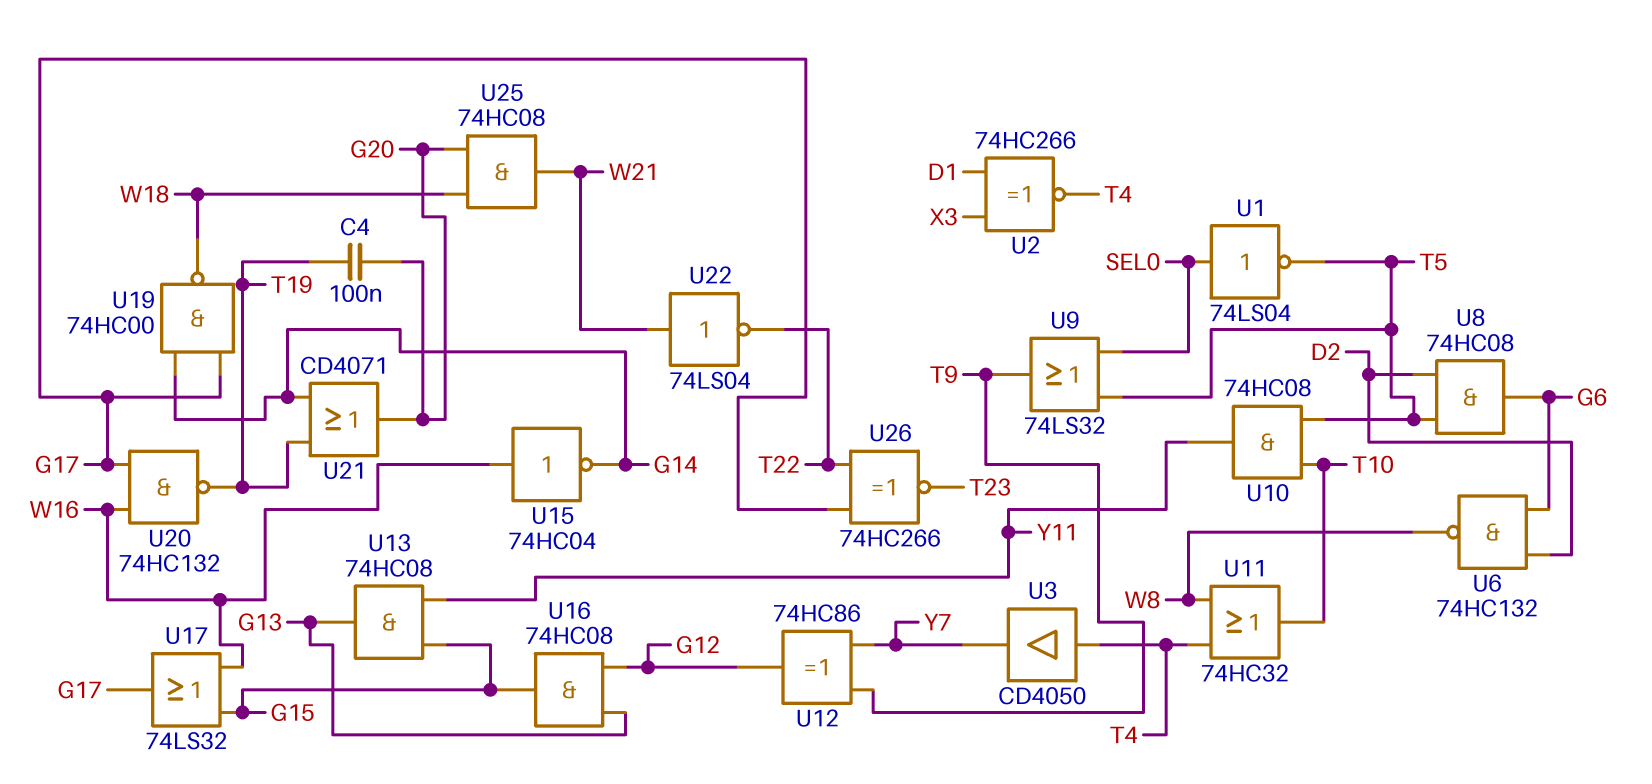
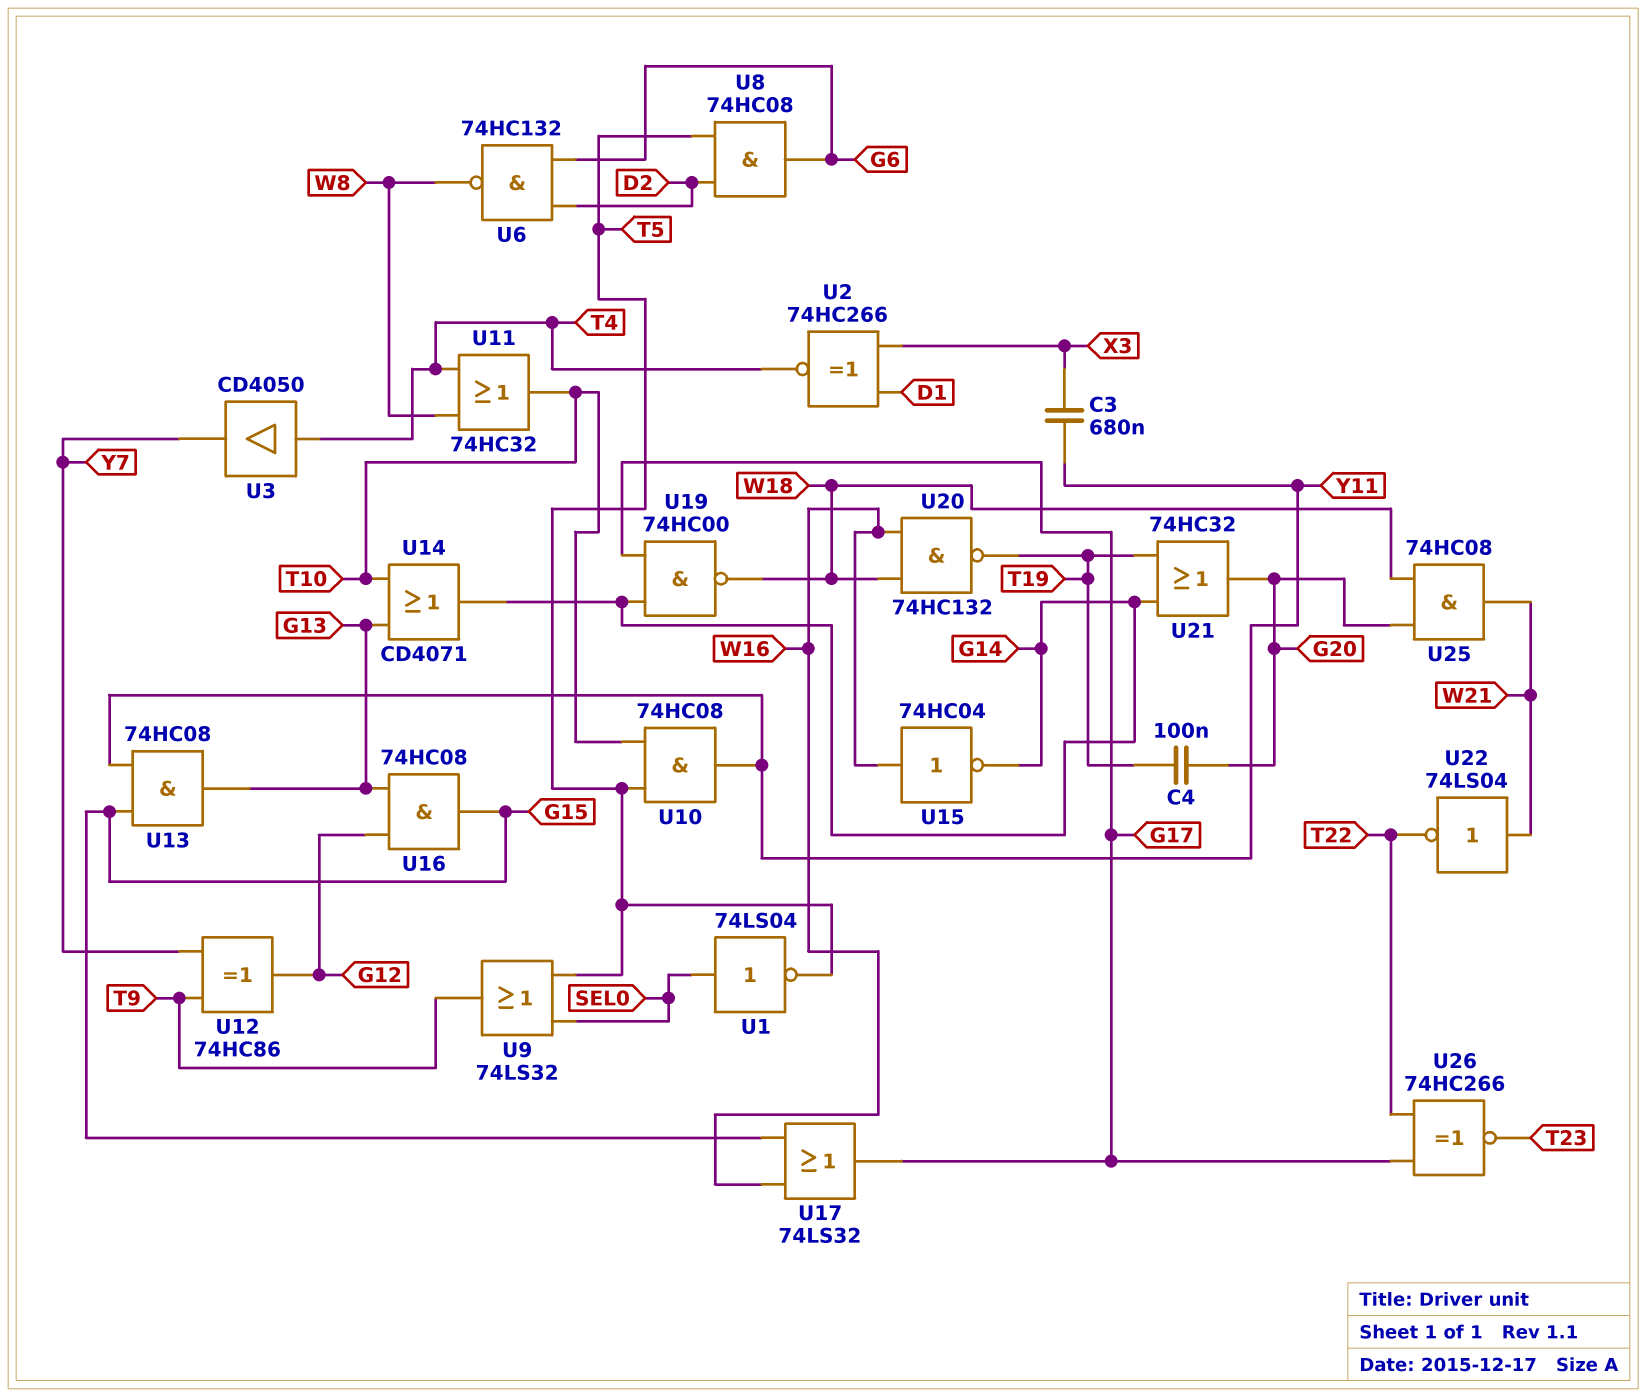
C3: none -> 680nF (X3, Y11)
U14: none -> OR CD4071 (in G13, in T10, out G14)
U20: NAND 74HC132 (in G17, in W16, out T19) -> NAND 74HC132 (in W16, in W18, out T19)
U21: OR CD4071 (in G14, in T19, out G20) -> OR 74HC32 (in G14, in T19, out G20)

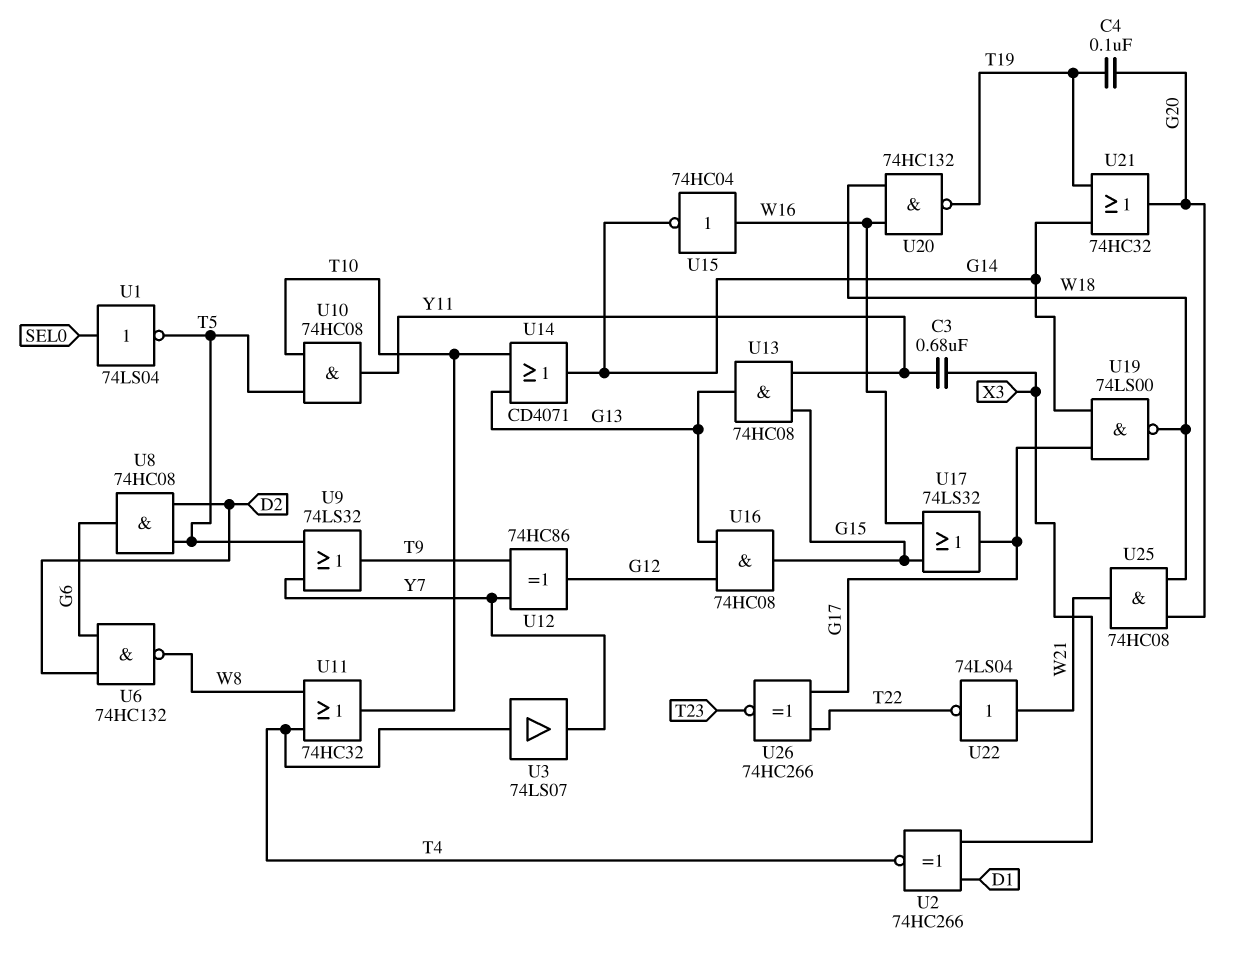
U3: buffer CD4050 (in T4, out Y7) -> buffer 74LS07 (in T4, out Y7)
U9: OR 74LS32 (in SEL0, in T5, out T9) -> OR 74LS32 (in T5, in Y7, out T9)
U19: NAND 74HC00 (in G14, in G17, out W18) -> NAND 74LS00 (in G14, in G17, out W18)

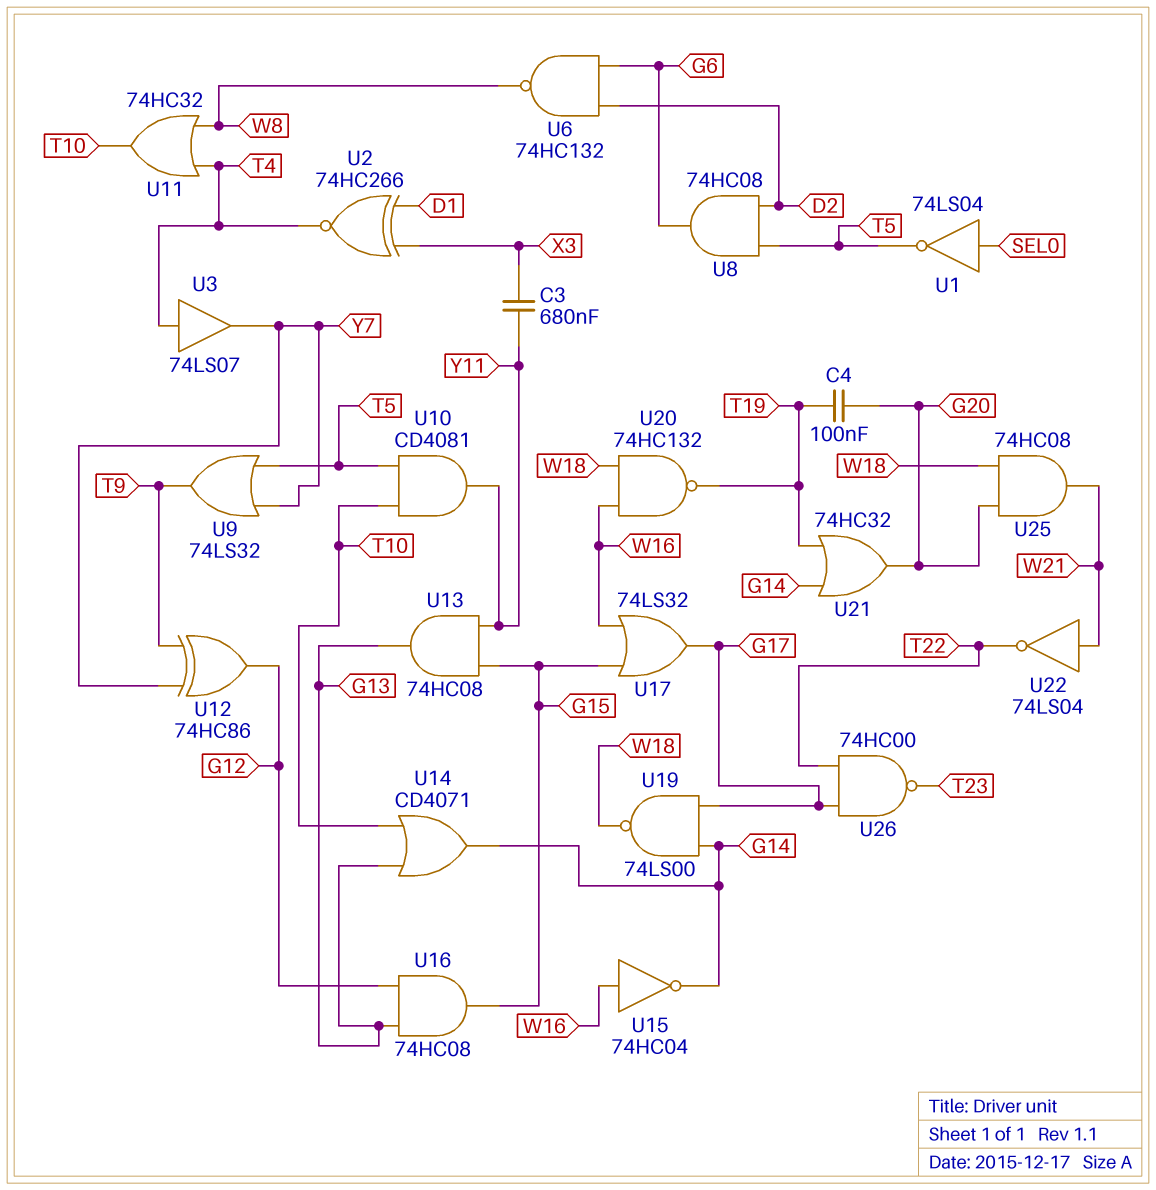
U10: AND 74HC08 (in T5, in T10, out Y11) -> AND CD4081 (in T5, in T10, out Y11)
U26: XNOR 74HC266 (in G17, in T22, out T23) -> NAND 74HC00 (in G17, in T22, out T23)

